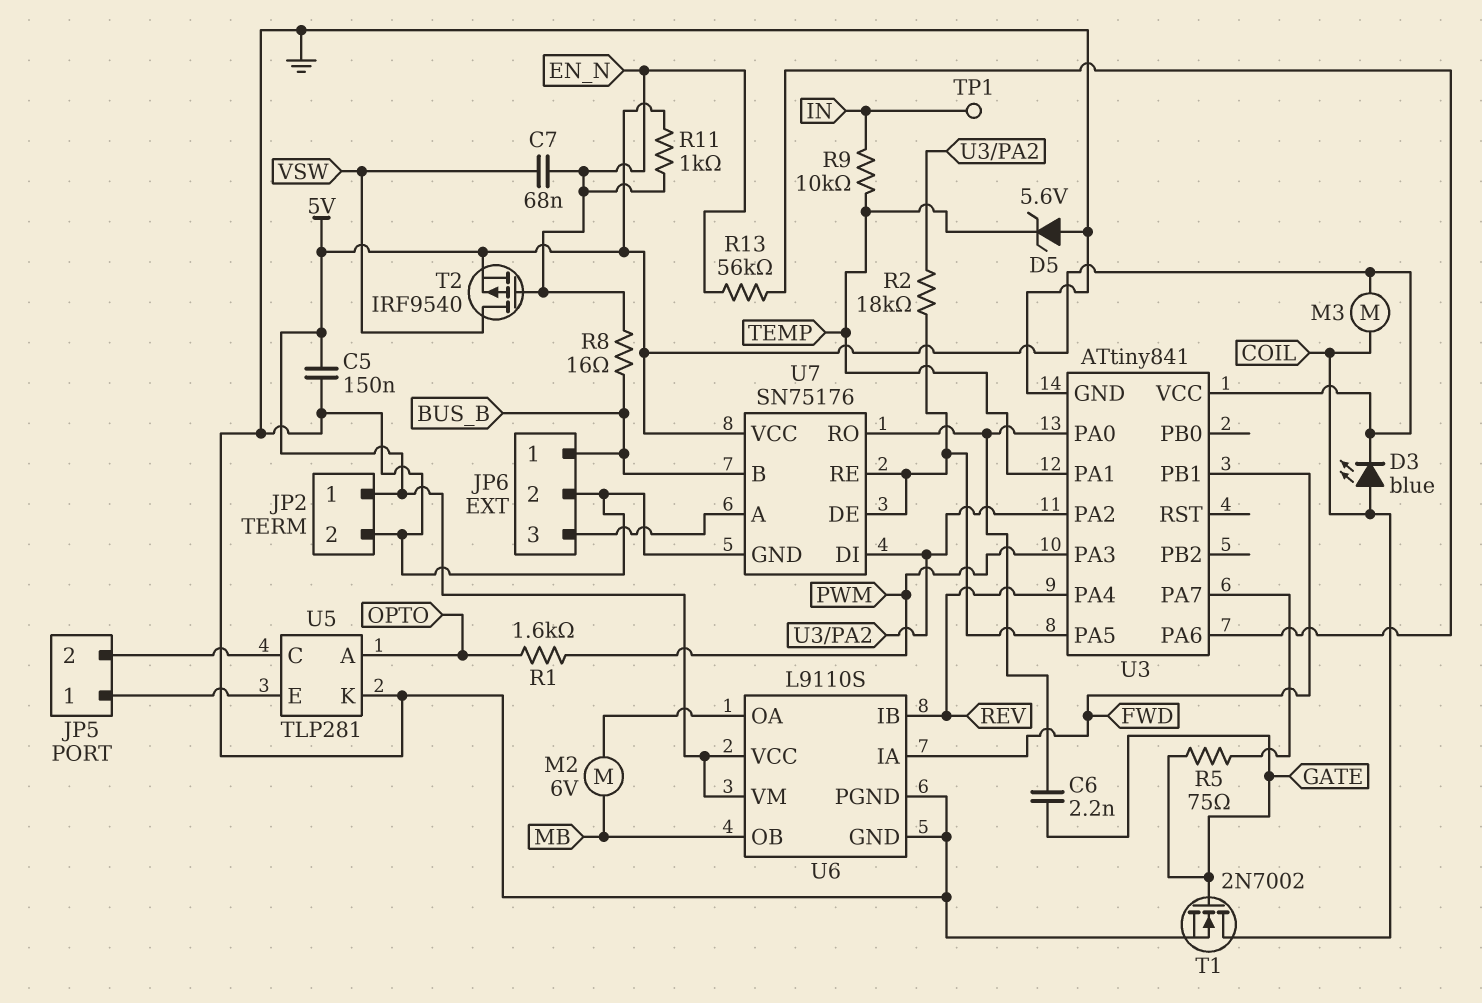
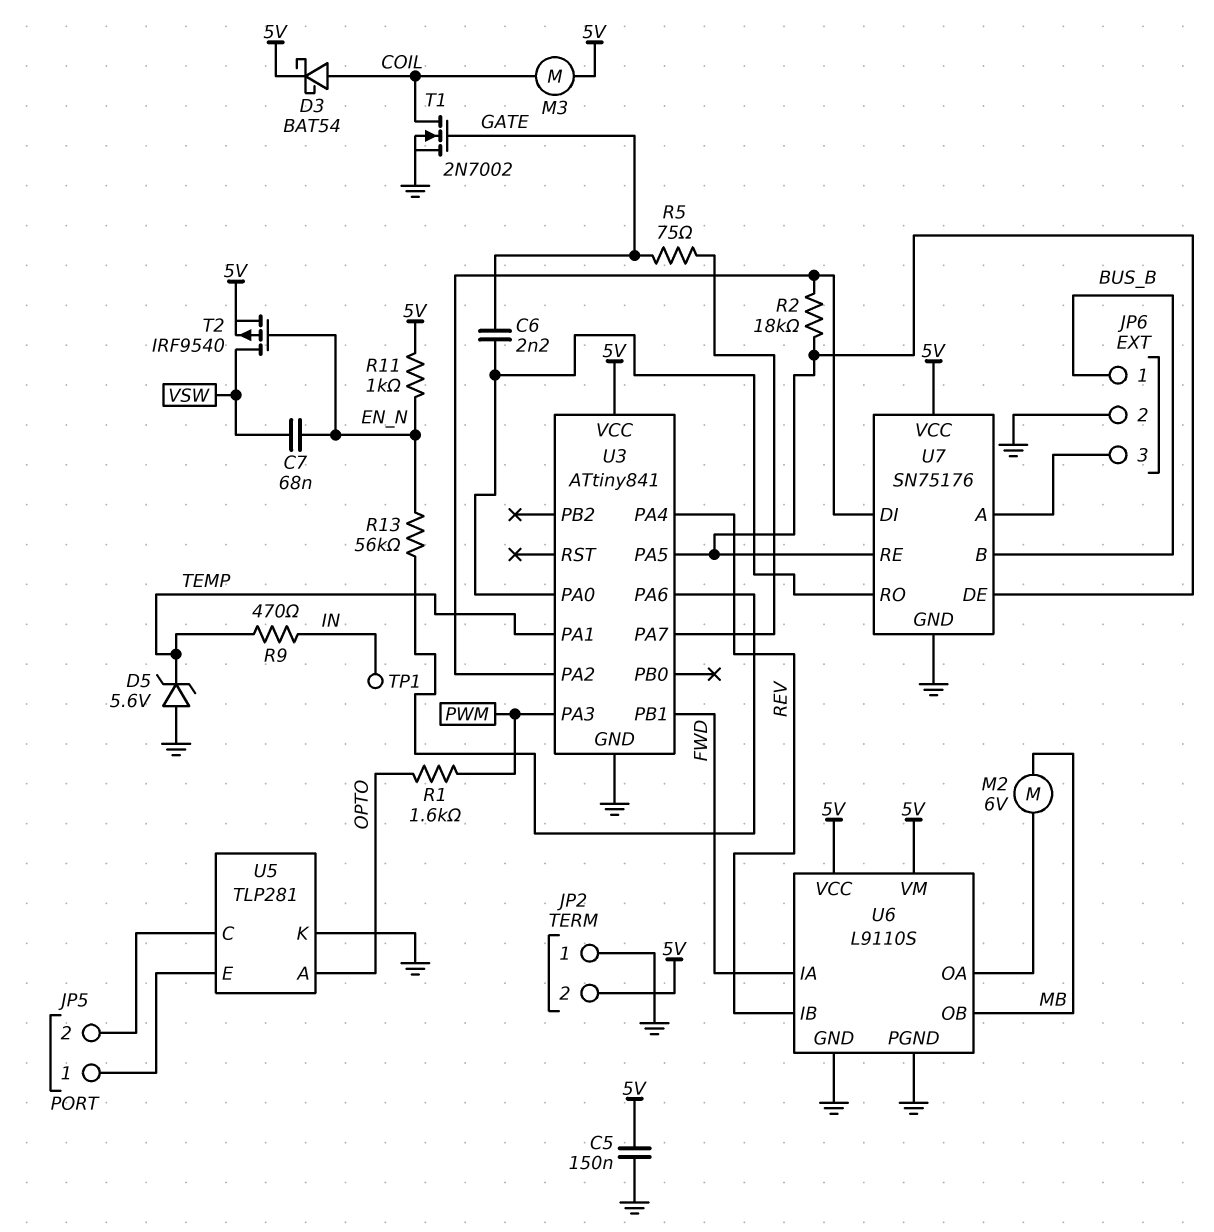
D3: LED blue (A COIL, K 5V) -> schottky BAT54 (A COIL, K 5V)
JP2 pin 1: 5V -> GND
JP2 pin 2: GND -> 5V
R8: 16 (BUS_B, EN_N) -> none
R9: 10k (IN, TEMP) -> 470 (IN, TEMP)

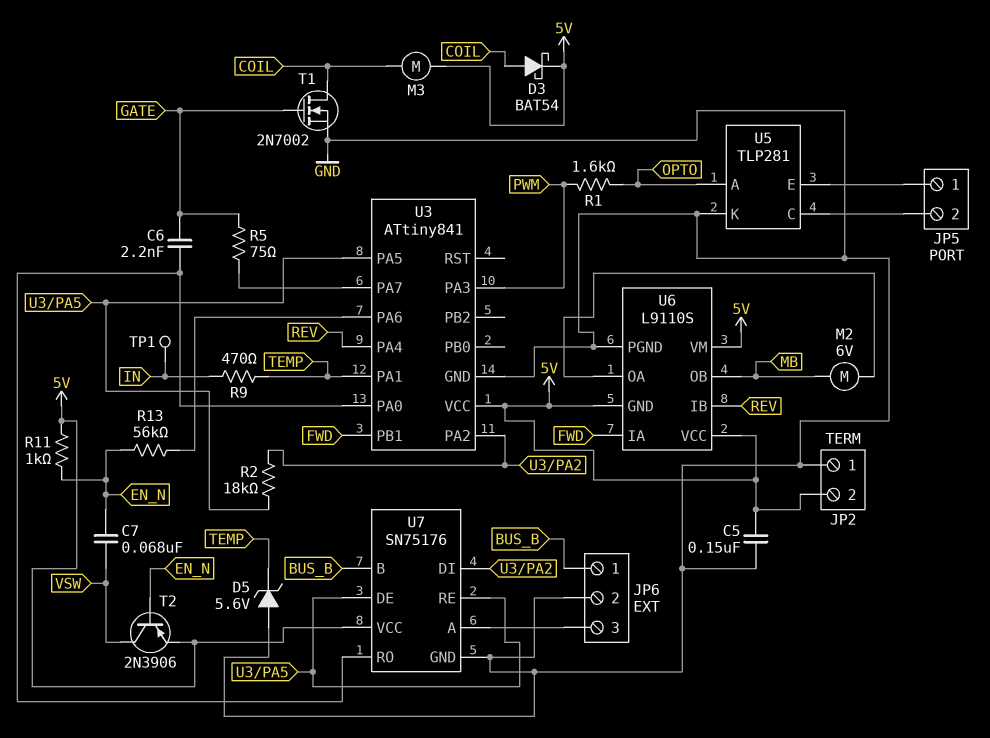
T2: PMOS IRF9540 (G EN_N, D VSW, S 5V) -> PNP 2N3906 (B EN_N, C VSW, E 5V)
U6 pin GND: GND -> 5V

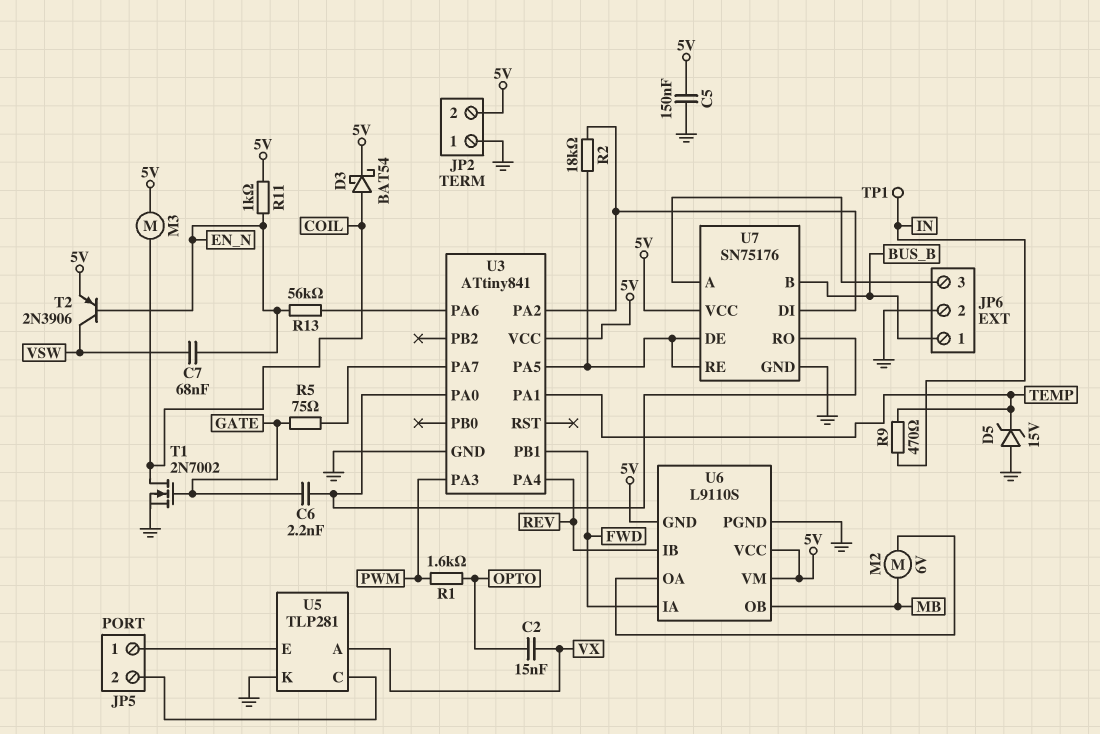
C2: none -> 15nF (OPTO, VX)
D5: zener 5.6V (A GND, K TEMP) -> zener 15V (A GND, K TEMP)
U5 pin A: OPTO -> VX

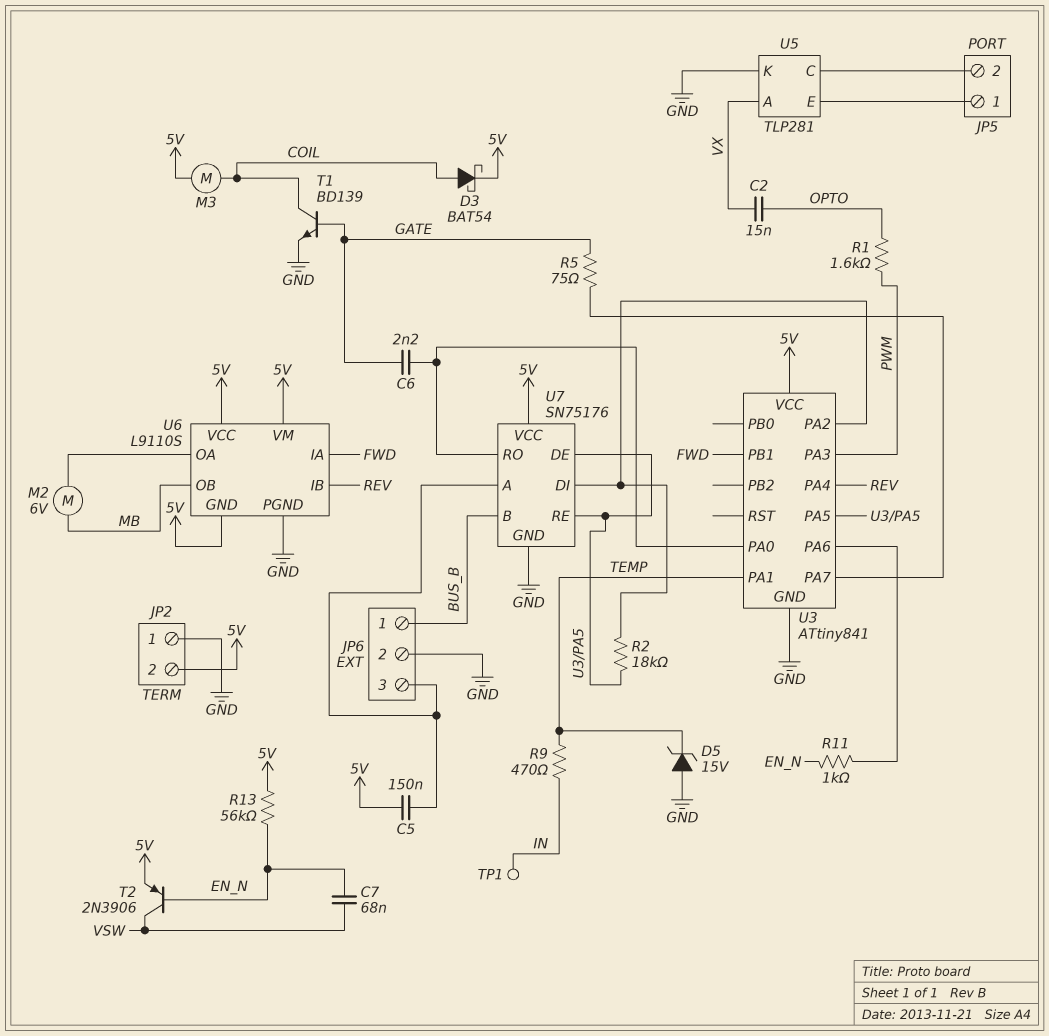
C5: 150nF (5V, GND) -> 150nF (5V, JP6/3)
R11: 1k (5V, EN_N) -> 1k (EN_N, U3/PA6)
R13: 56k (EN_N, U3/PA6) -> 56k (5V, EN_N)
T1: NMOS 2N7002 (G GATE, D COIL, S GND) -> NPN BD139 (B GATE, C COIL, E GND)

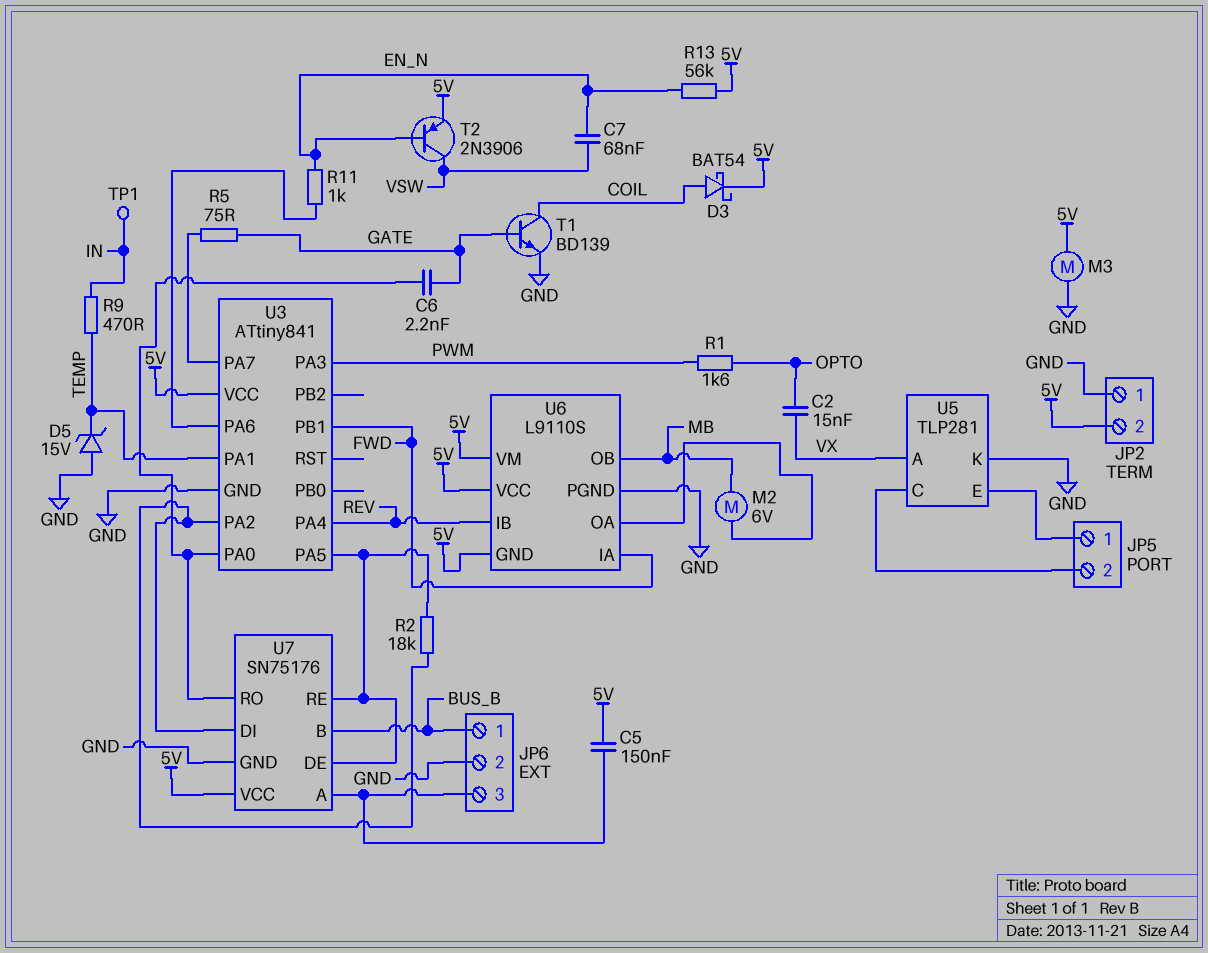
M3: motor (5V, COIL) -> motor (5V, GND)

